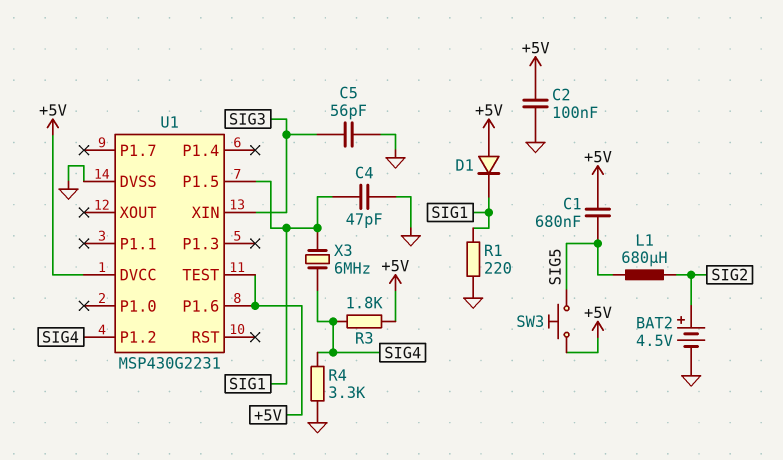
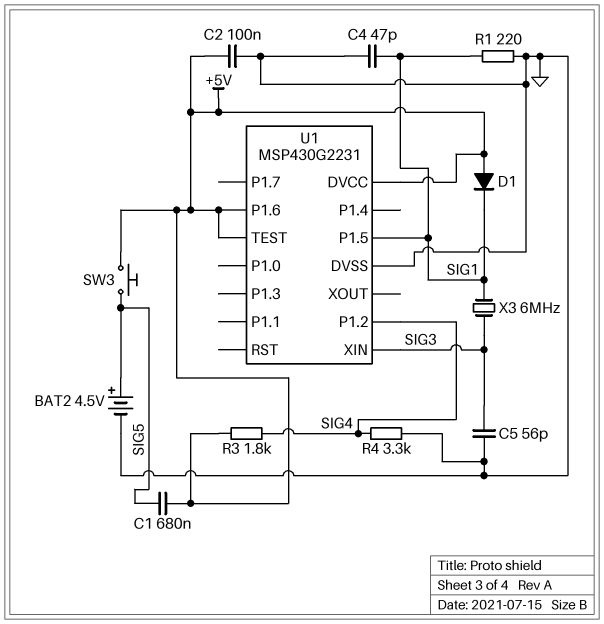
BAT2: 4.5V (plus SIG2, minus GND) -> 4.5V (plus SIG5, minus GND)
L1: 680uH (SIG2, SIG5) -> none
X3: 6MHz (SIG1, SIG4) -> 6MHz (SIG1, SIG3)

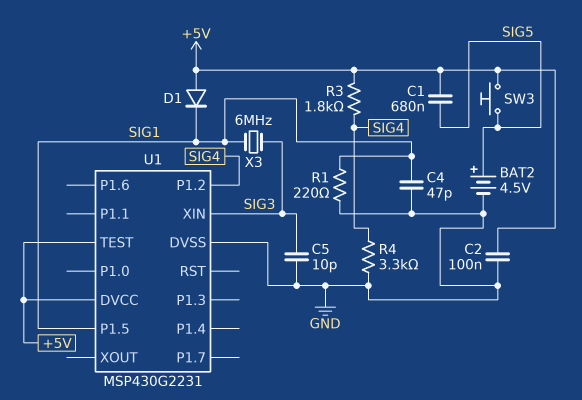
C5: 56pF (GND, SIG3) -> 10pF (GND, SIG3)
U1 pin P1.6: +5V -> none

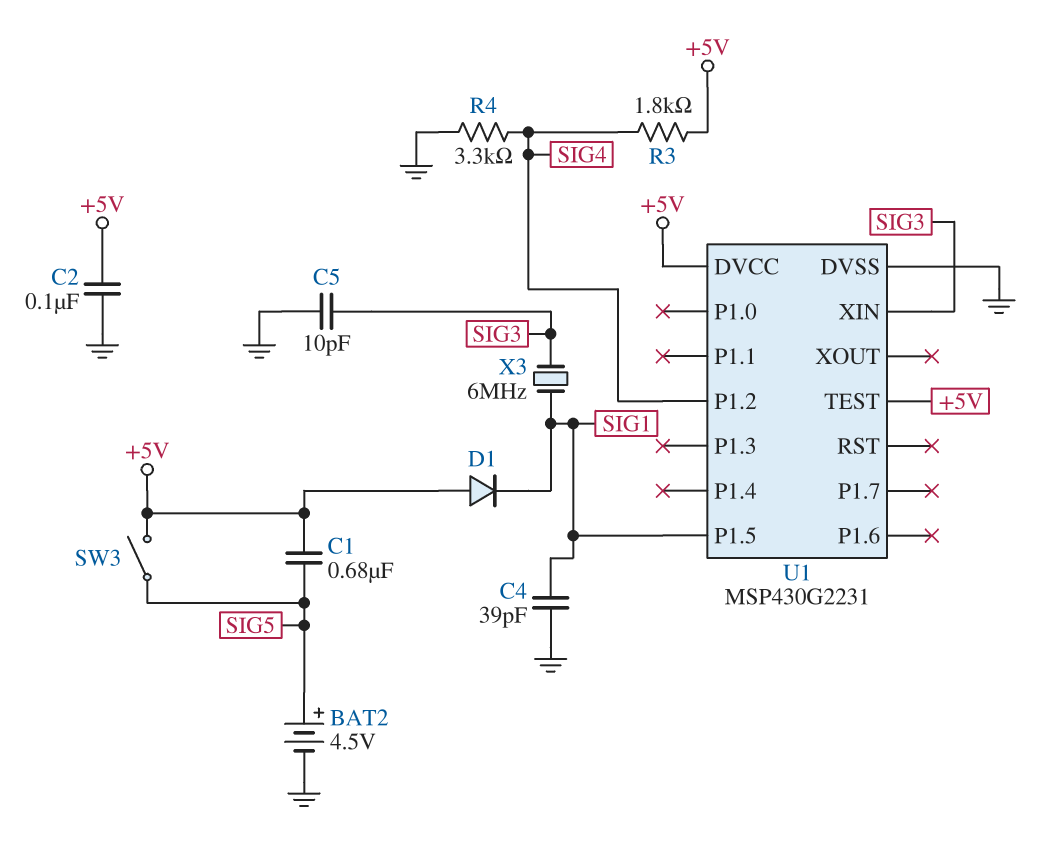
C4: 47pF (GND, SIG1) -> 39pF (GND, SIG1)
R1: 220 (GND, SIG1) -> none
SW3: button (+5V, SIG5) -> switch (+5V, SIG5)

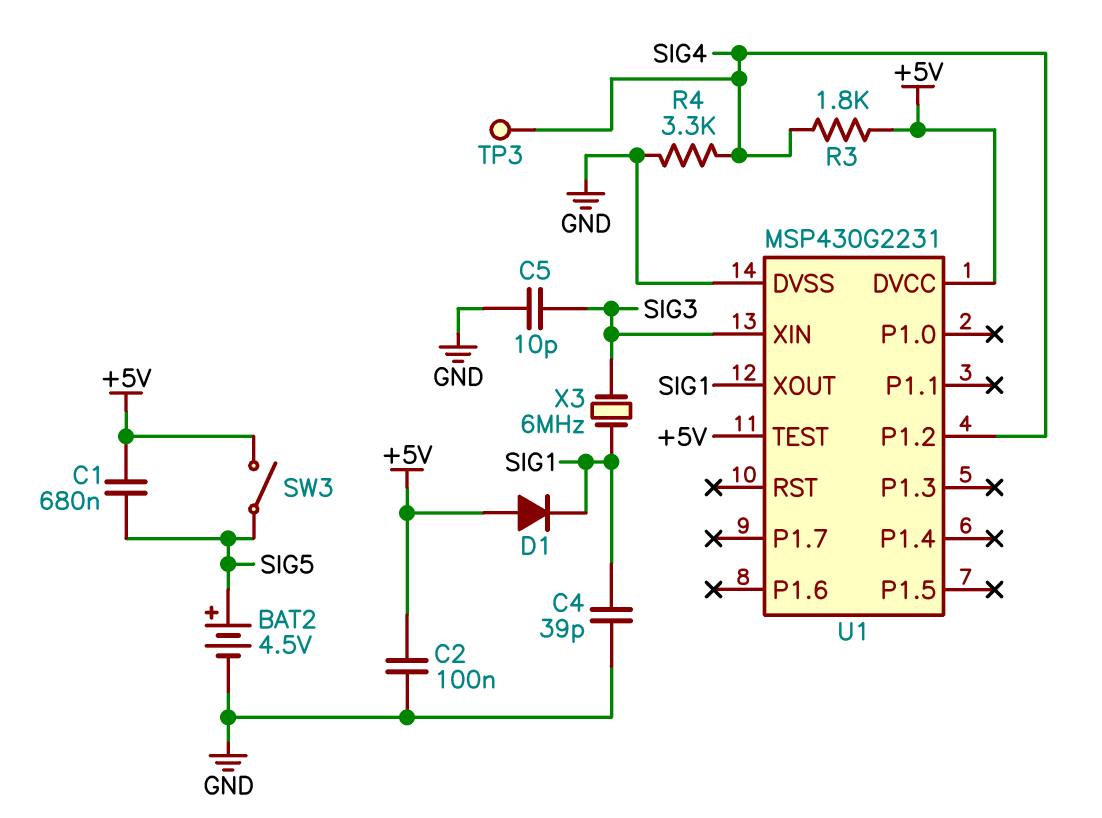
TP3: none -> test point (SIG4)
U1 pin P1.5: SIG1 -> none
U1 pin XOUT: none -> SIG1

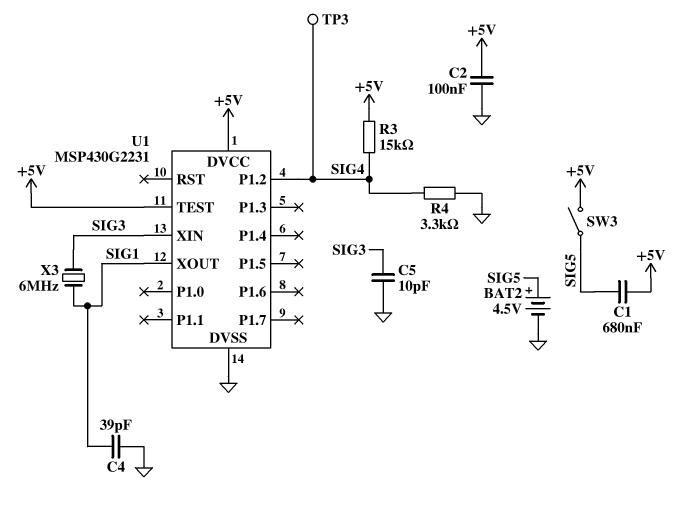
D1: diode (A +5V, K SIG1) -> none
R3: 1.8k (+5V, SIG4) -> 15k (+5V, SIG4)

